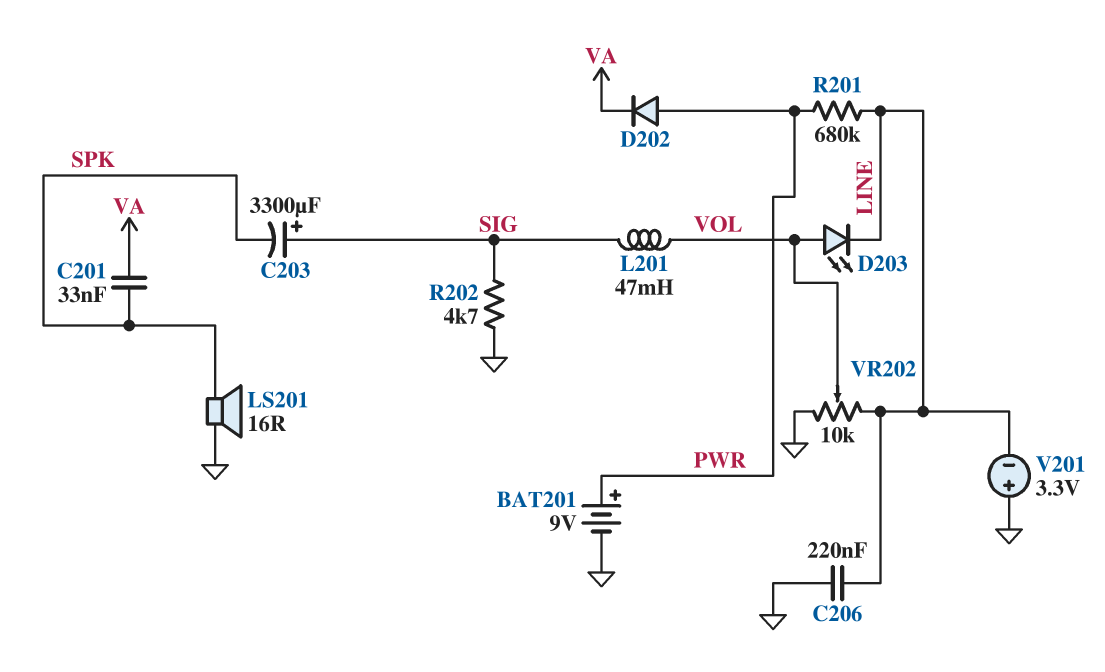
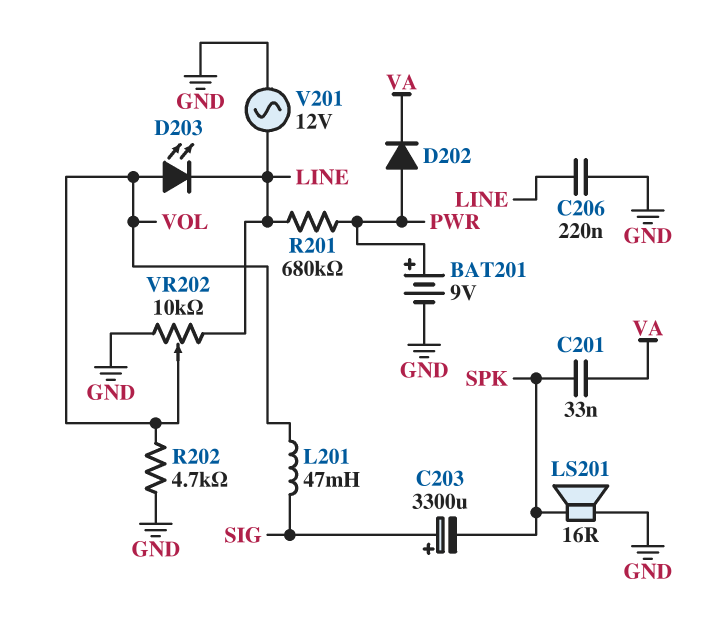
R202: 4.7k (GND, SIG) -> 4.7k (GND, VOL)
V201: 3.3V (plus GND, minus LINE) -> AC 12V (GND, LINE)

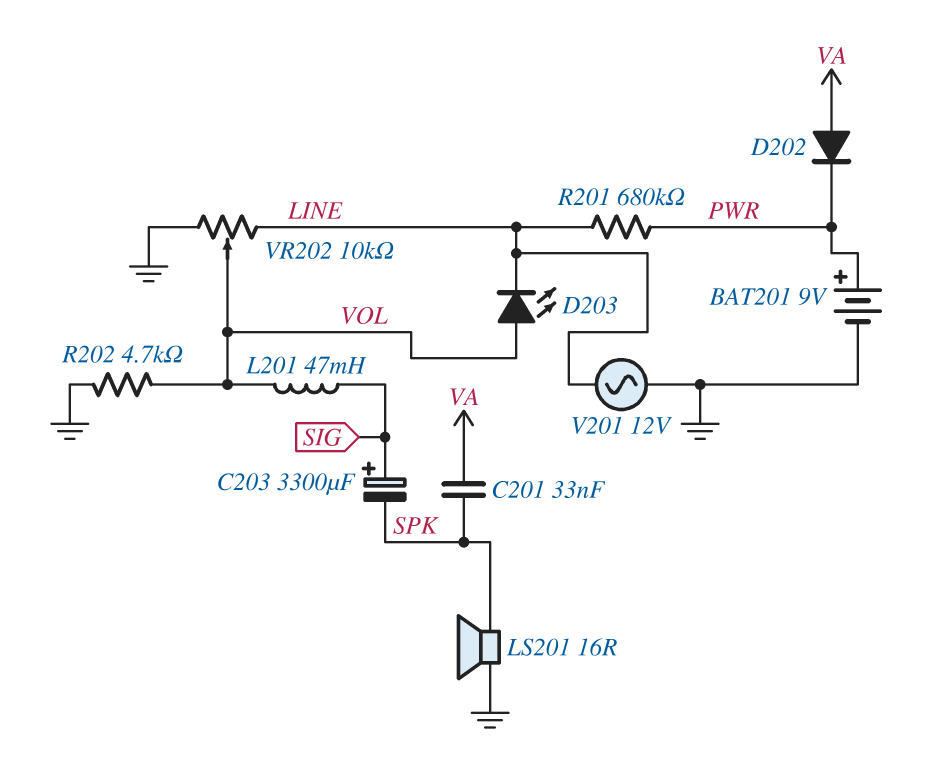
C206: 220nF (GND, LINE) -> none
D202: diode (A PWR, K VA) -> diode (A VA, K PWR)

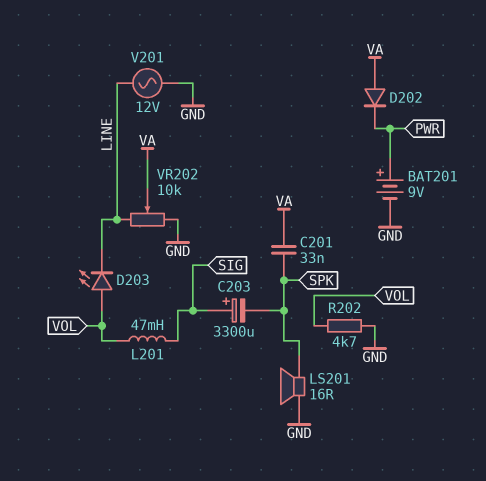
R201: 680k (LINE, PWR) -> none
VR202: 10k (GND, LINE, wiper VOL) -> 10k (GND, LINE, wiper VA)

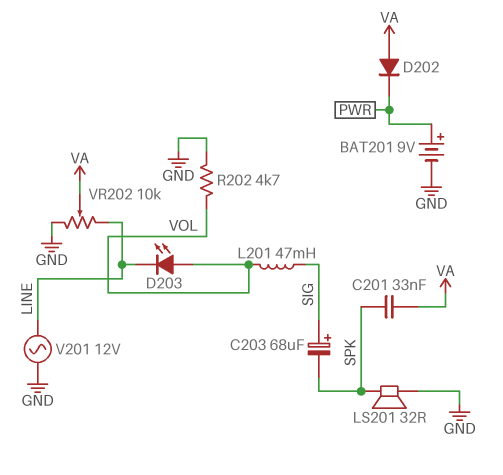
C203: 3300uF (plus SIG, minus SPK) -> 68uF (plus SIG, minus SPK)
LS201: speaker 16R (GND, SPK) -> speaker 32R (GND, SPK)

